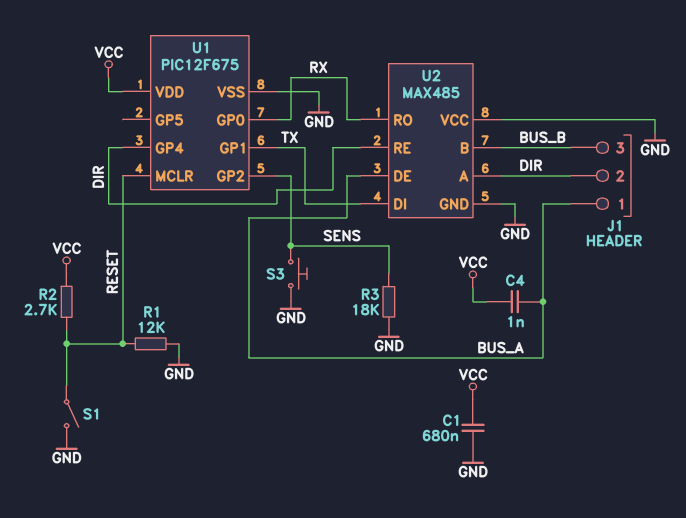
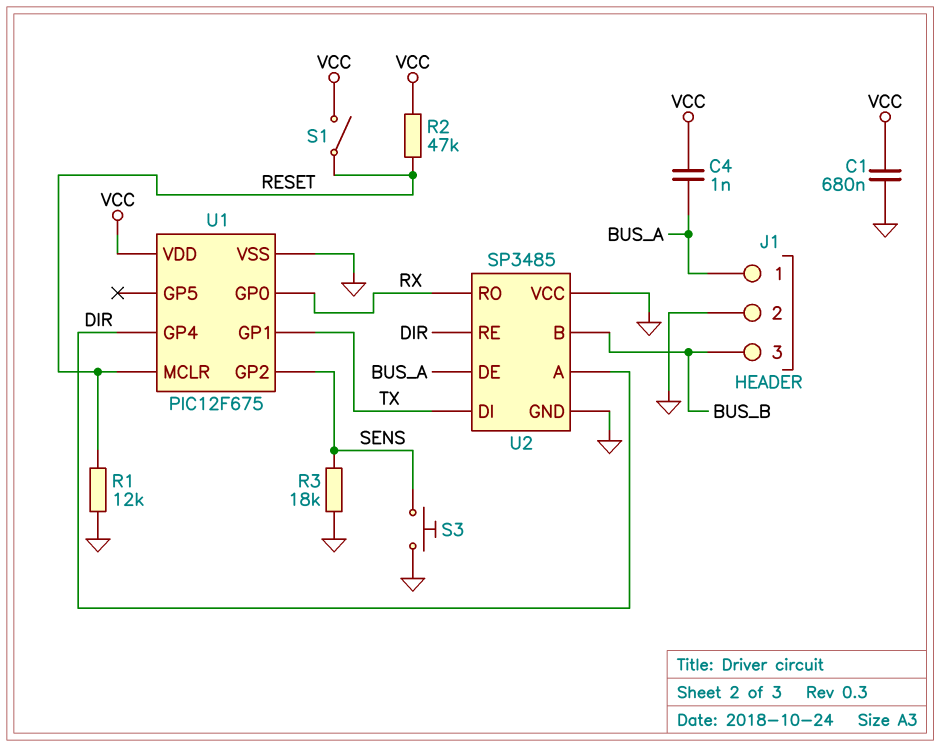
J1 pin 2: DIR -> GND
R2: 2.7k (RESET, VCC) -> 47k (RESET, VCC)
S1: switch (GND, RESET) -> switch (RESET, VCC)
U2: MAX485 -> SP3485

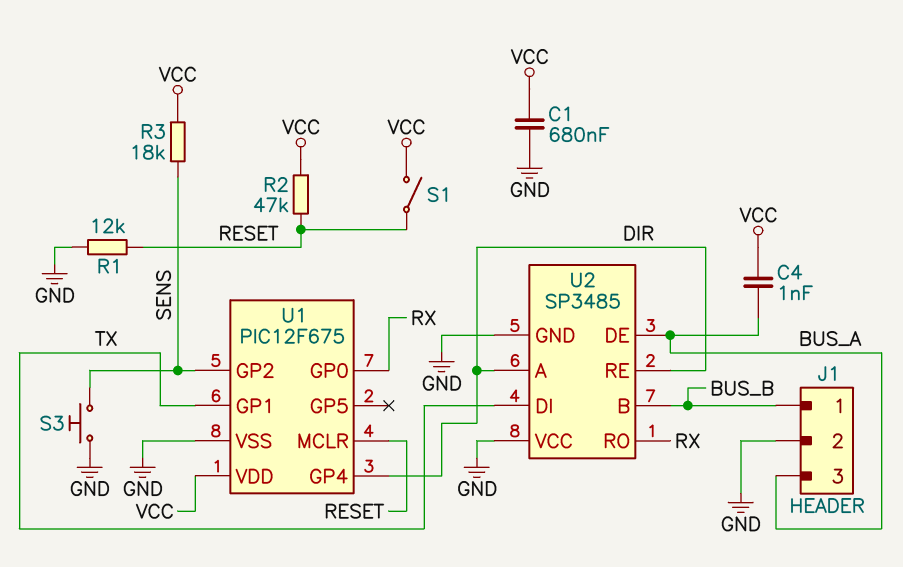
J1 pin 1: BUS_A -> BUS_B
J1 pin 3: BUS_B -> BUS_A
R3: 18k (GND, SENS) -> 18k (SENS, VCC)

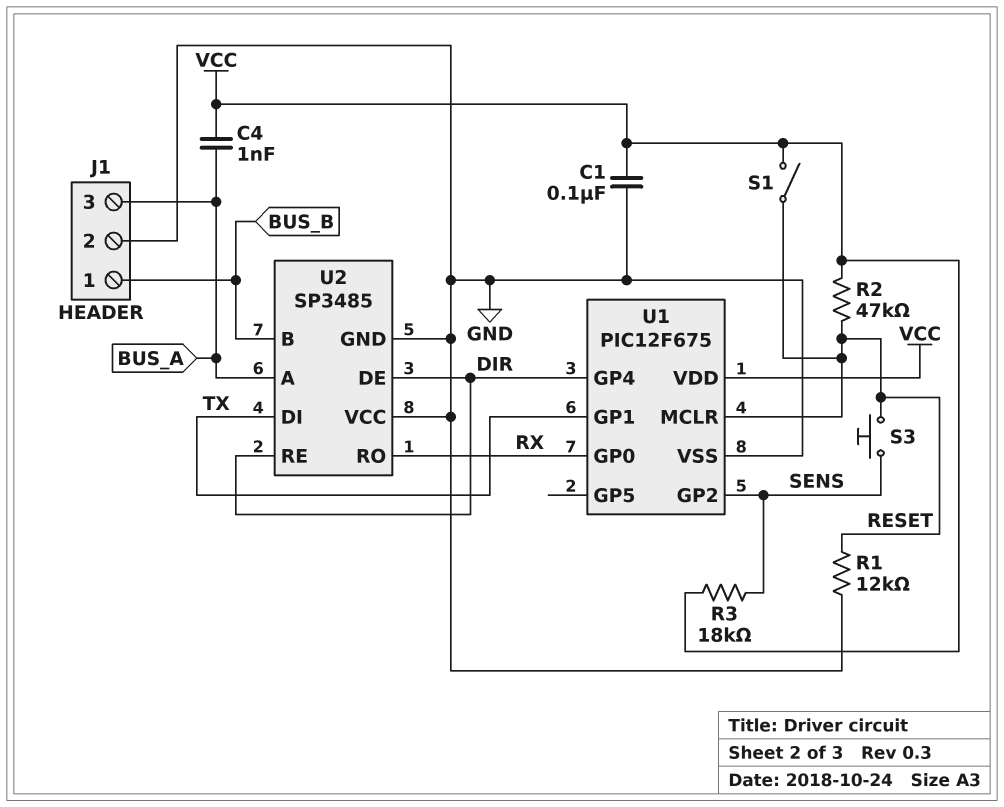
C1: 680nF (GND, VCC) -> 100nF (GND, VCC)
S3: button (GND, SENS) -> button (RESET, SENS)
U2 pin A: DIR -> BUS_A
U2 pin DE: BUS_A -> DIR

